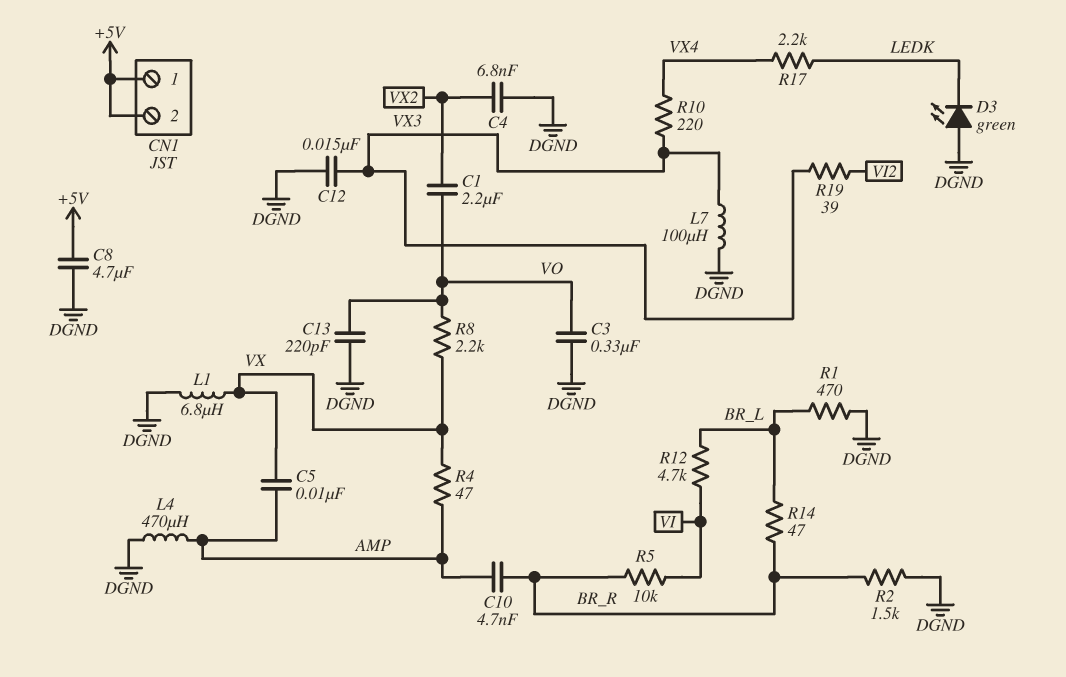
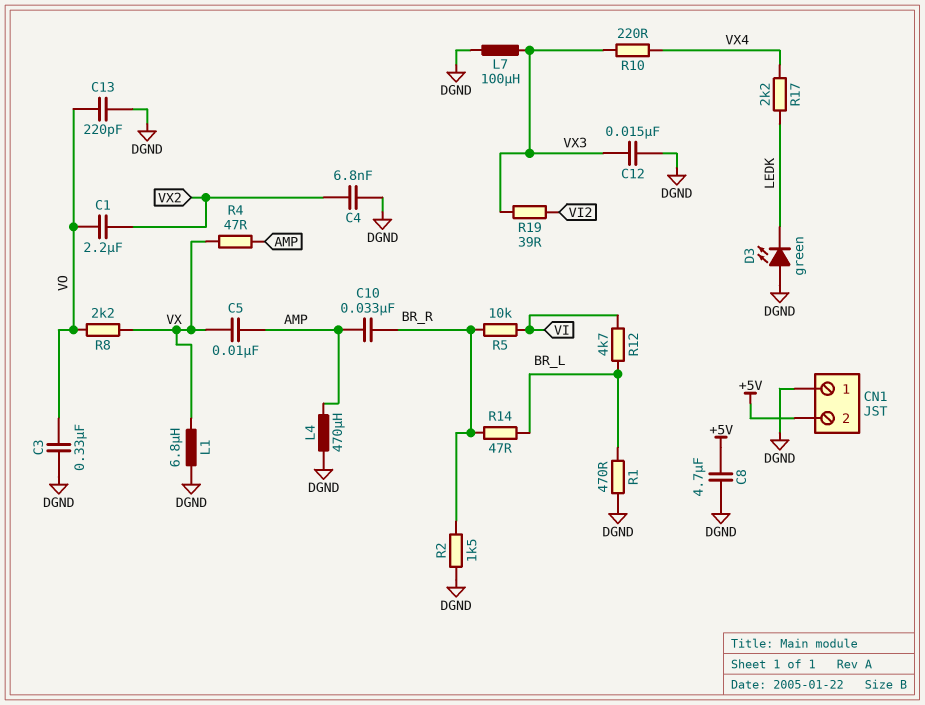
C10: 4.7nF (AMP, BR_R) -> 33nF (AMP, BR_R)
CN1 pin 1: +5V -> DGND

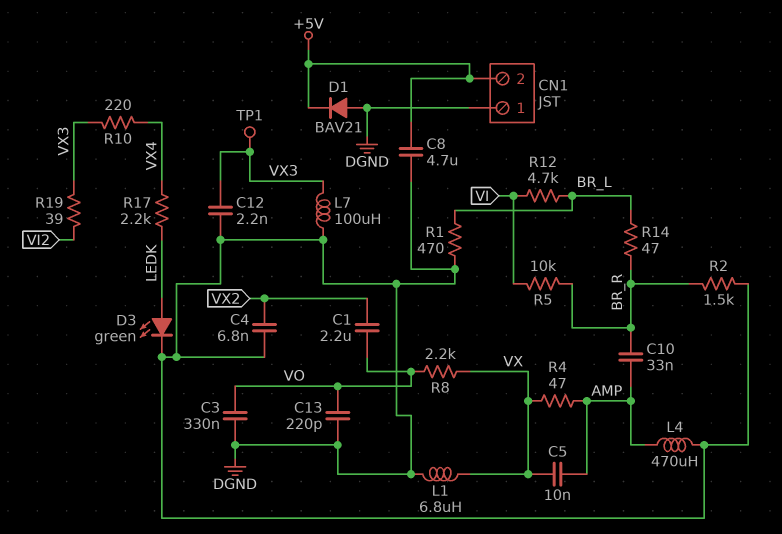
C12: 15nF (DGND, VX3) -> 2.2nF (DGND, VX3)
D1: none -> diode BAV21 (A DGND, K +5V)
D3: LED green (A DGND, K LEDK) -> LED green (A LEDK, K DGND)
TP1: none -> test point (VX3)

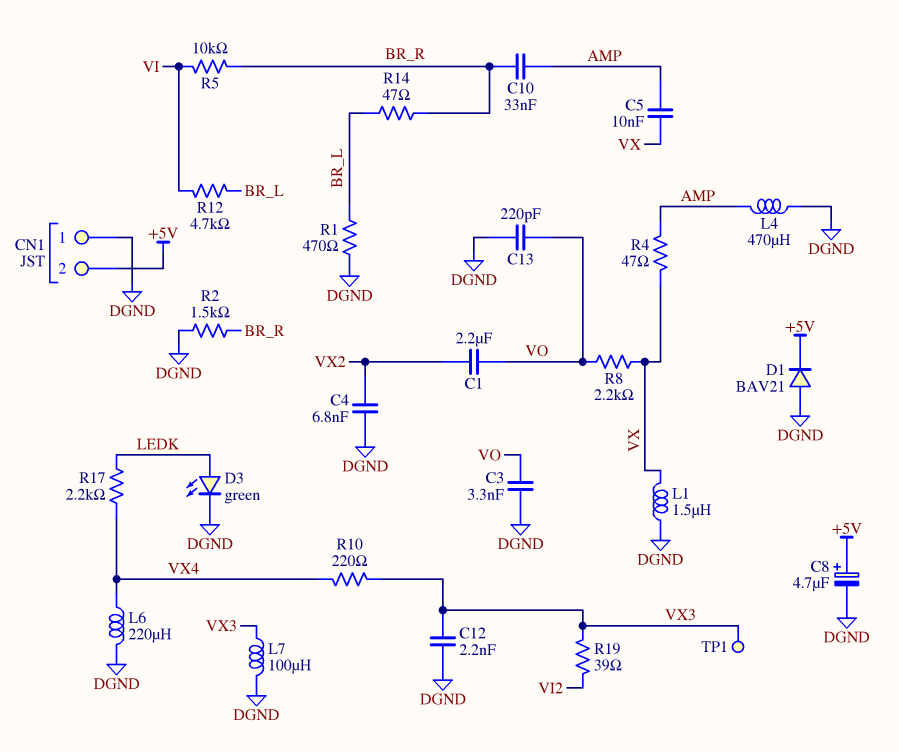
C3: 330nF (DGND, VO) -> 3.3nF (DGND, VO)
C8: 4.7uF (+5V, DGND) -> 4.7uF (plus +5V, minus DGND)
L1: 6.8uH (DGND, VX) -> 1.5uH (DGND, VX)
L6: none -> 220uH (DGND, VX4)

